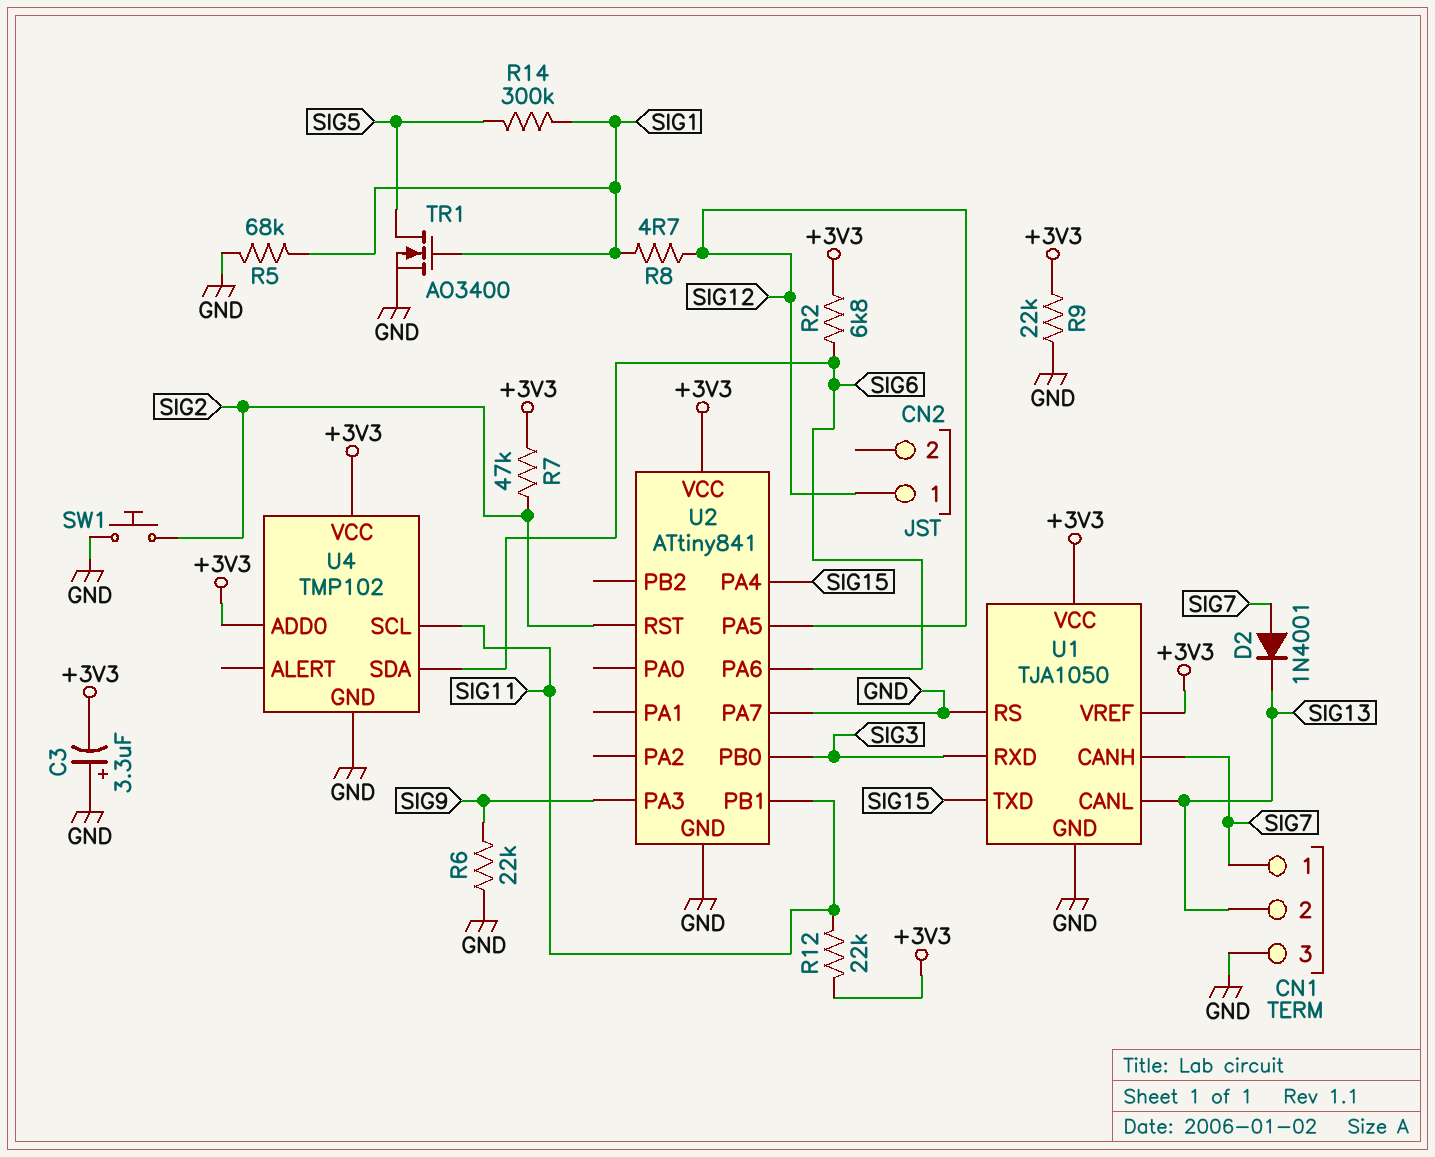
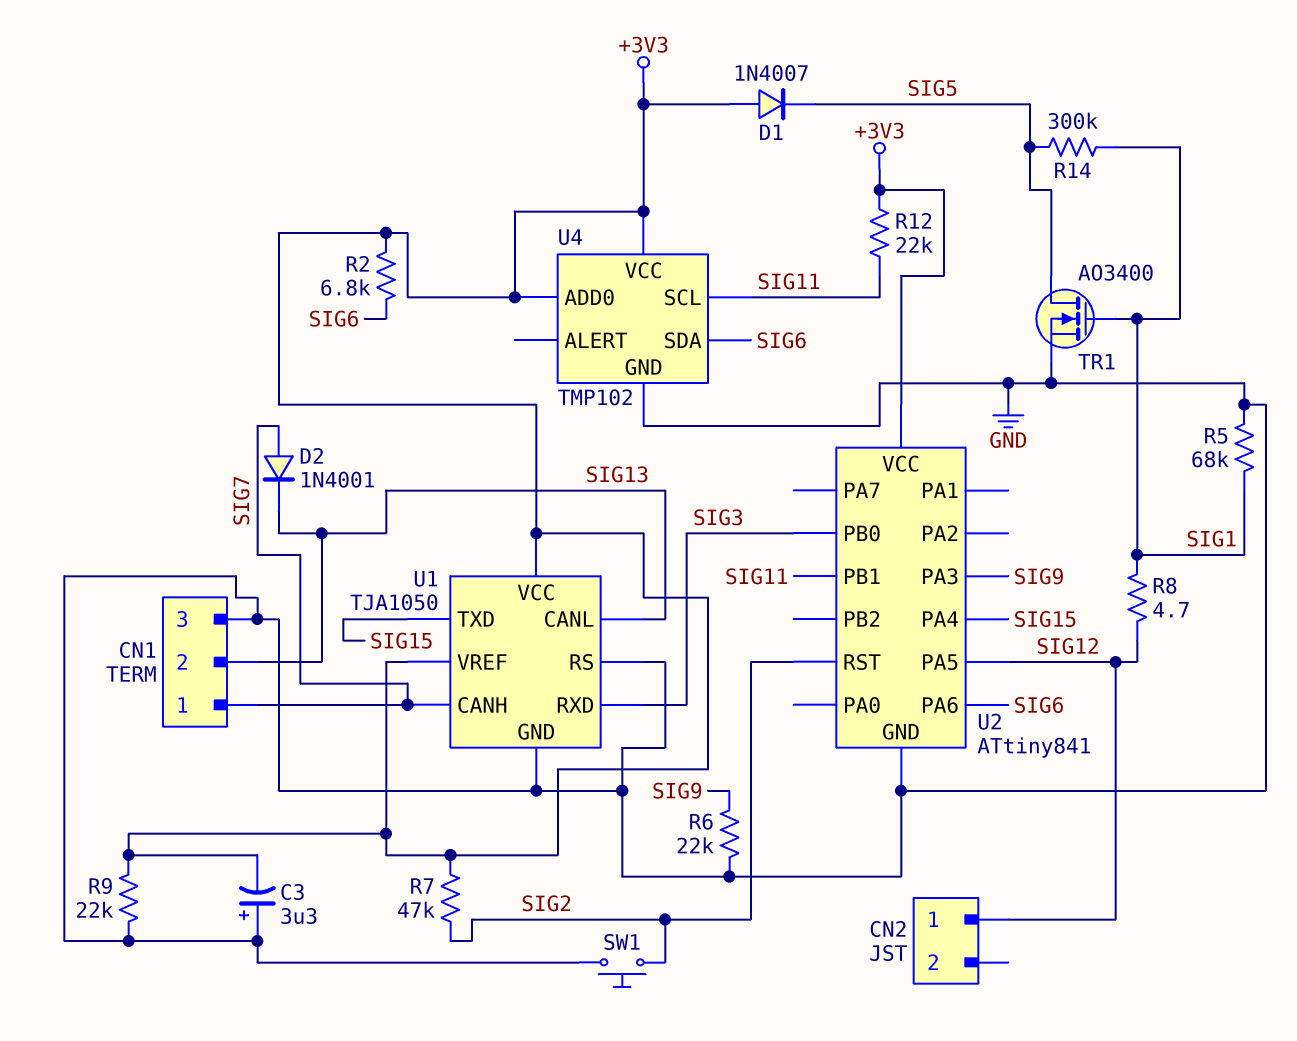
D1: none -> diode 1N4007 (A +3V3, K SIG5)
U2 pin PA7: GND -> none

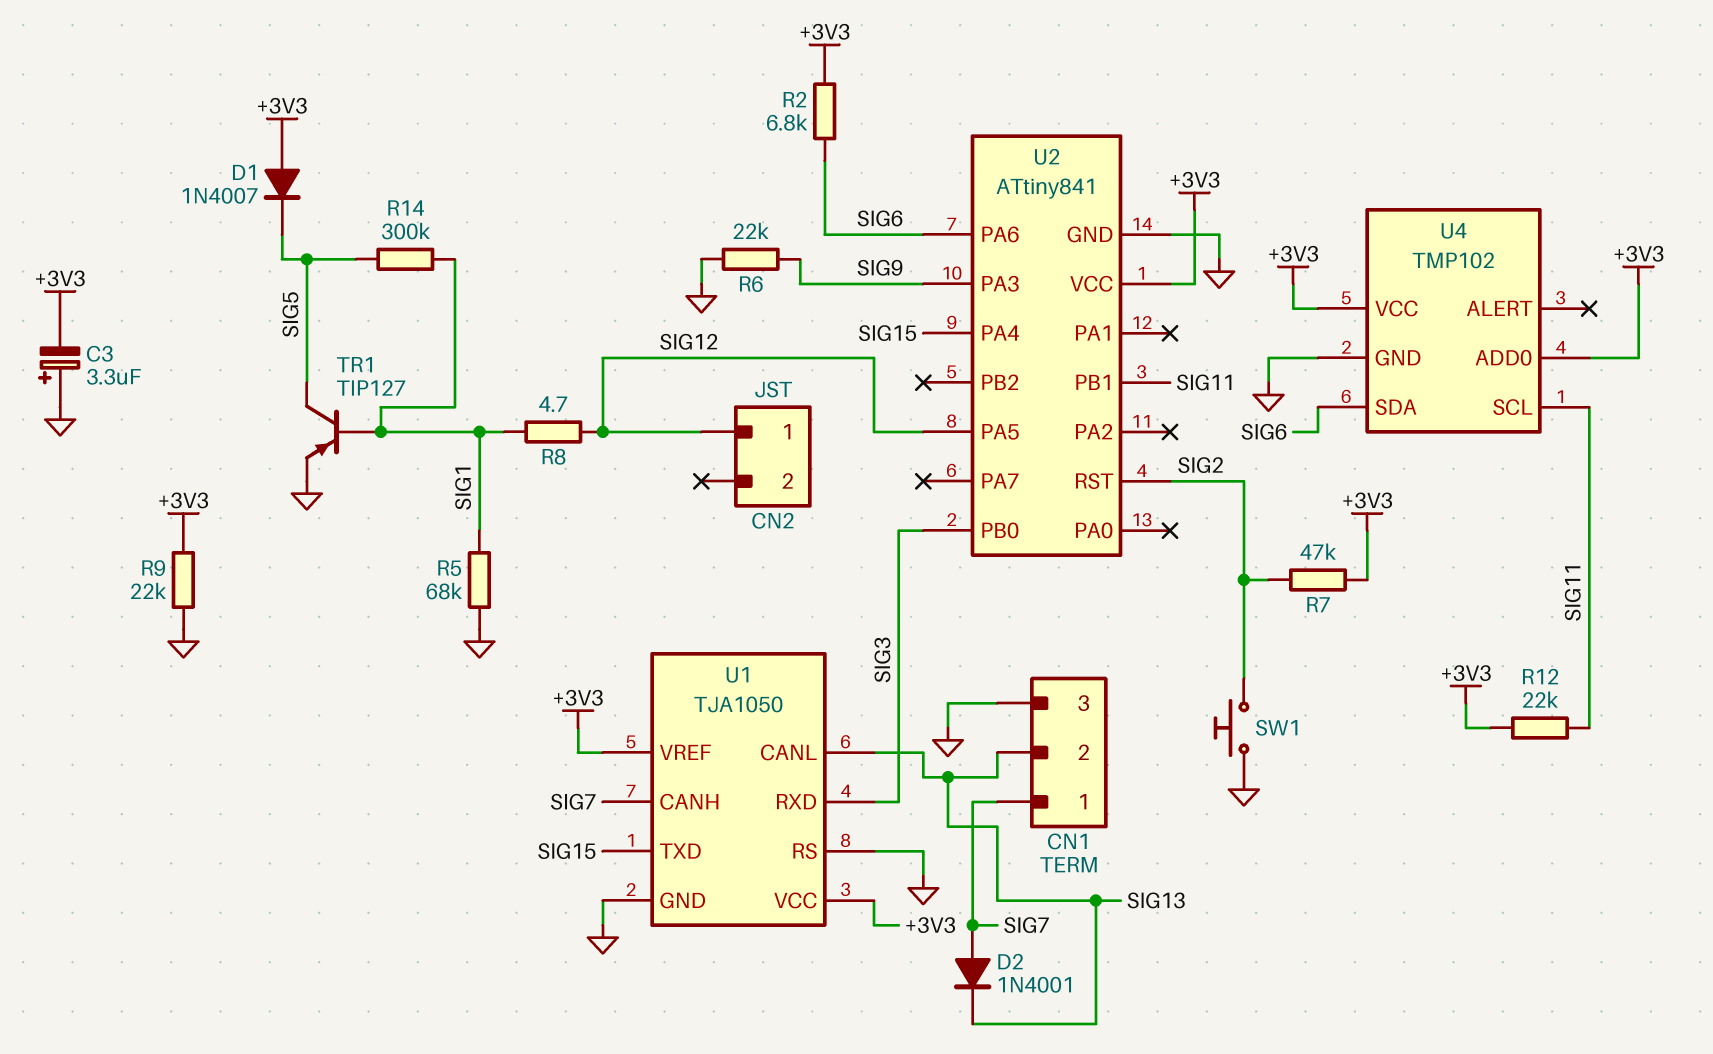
TR1: NMOS AO3400 (G SIG1, D SIG5, S GND) -> PNP TIP127 (B SIG1, C SIG5, E GND)

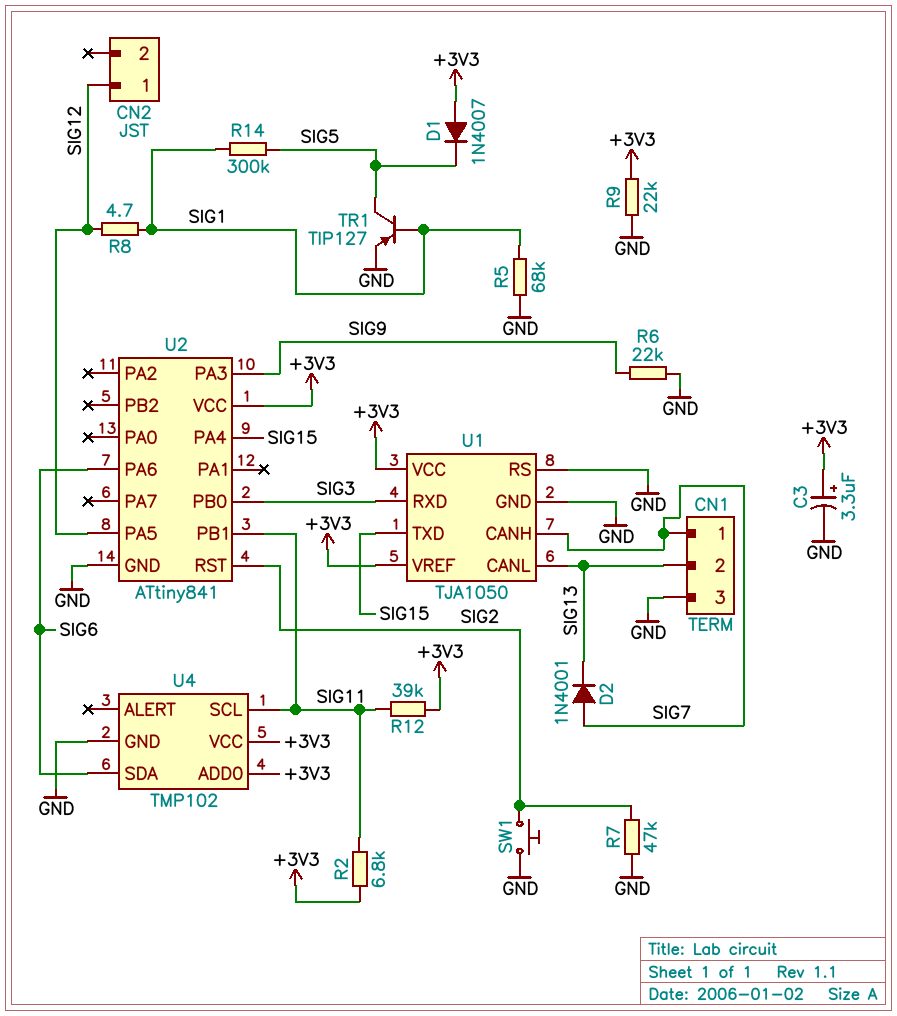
C3: 3.3uF (plus GND, minus +3V3) -> 3.3uF (plus +3V3, minus GND)
R2: 6.8k (+3V3, SIG6) -> 6.8k (+3V3, SIG11)
R7: 47k (+3V3, SIG2) -> 47k (GND, SIG2)
R12: 22k (+3V3, SIG11) -> 39k (+3V3, SIG11)

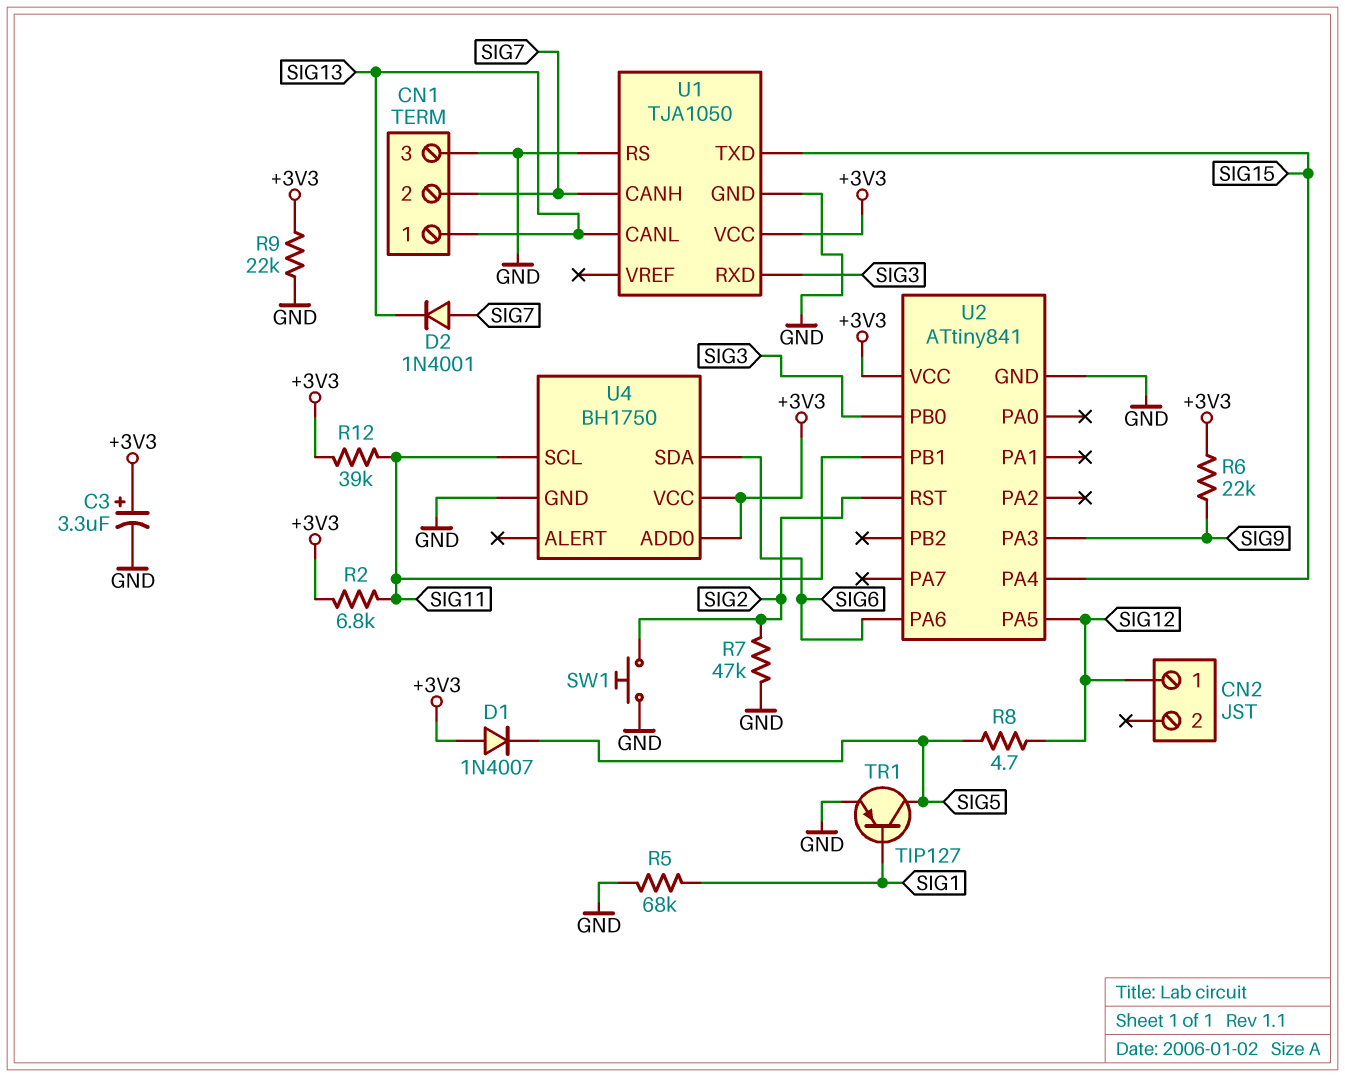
CN1 pin 1: SIG7 -> SIG13
CN1 pin 2: SIG13 -> SIG7
R6: 22k (GND, SIG9) -> 22k (+3V3, SIG9)
R8: 4.7 (SIG1, SIG12) -> 4.7 (SIG5, SIG12)
R14: 300k (SIG1, SIG5) -> none
U1 pin VREF: +3V3 -> none
U4: TMP102 -> BH1750

